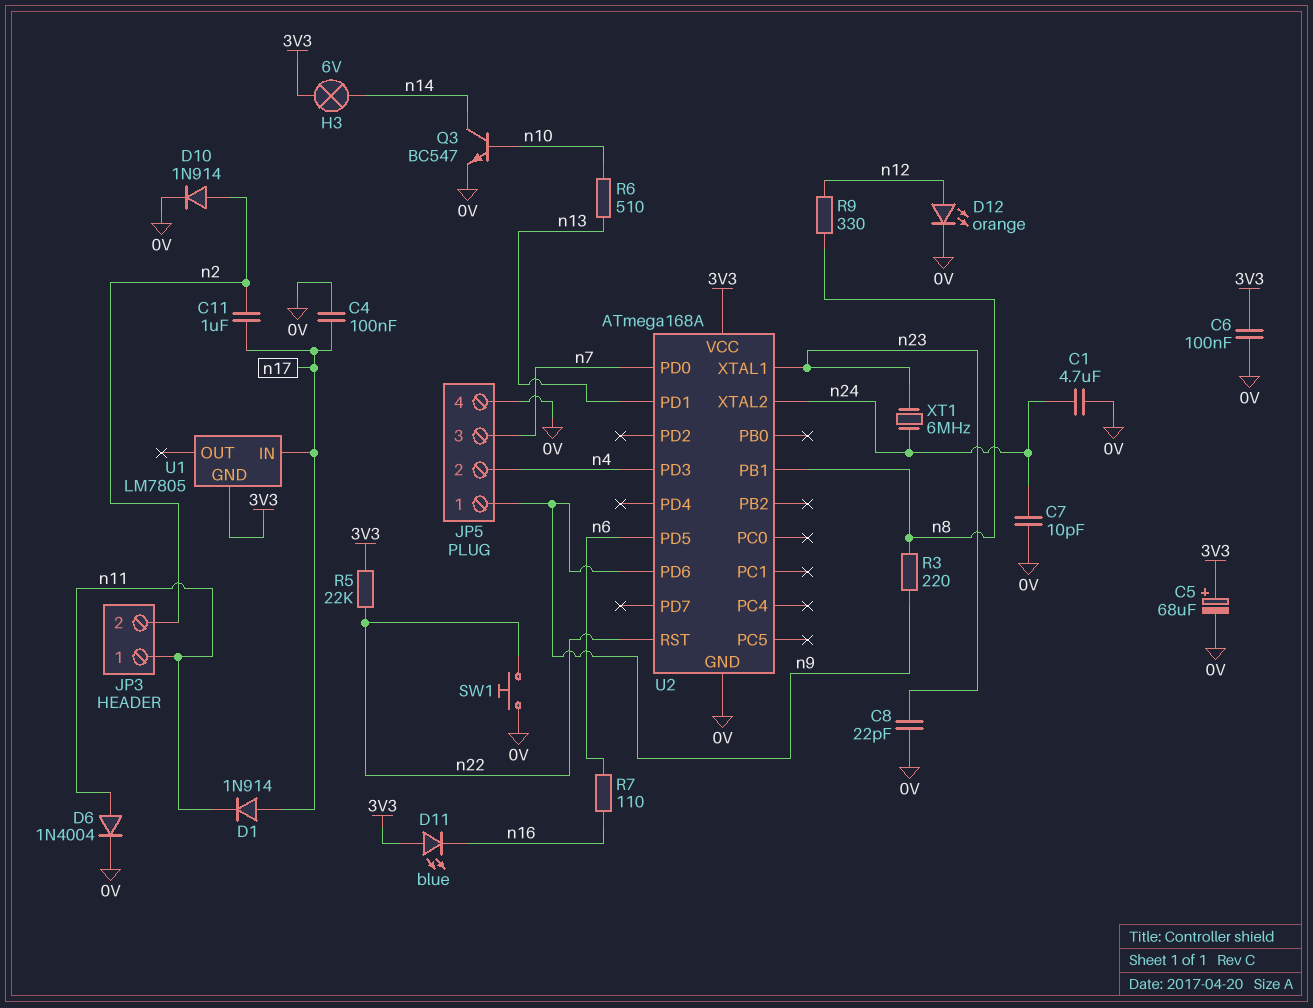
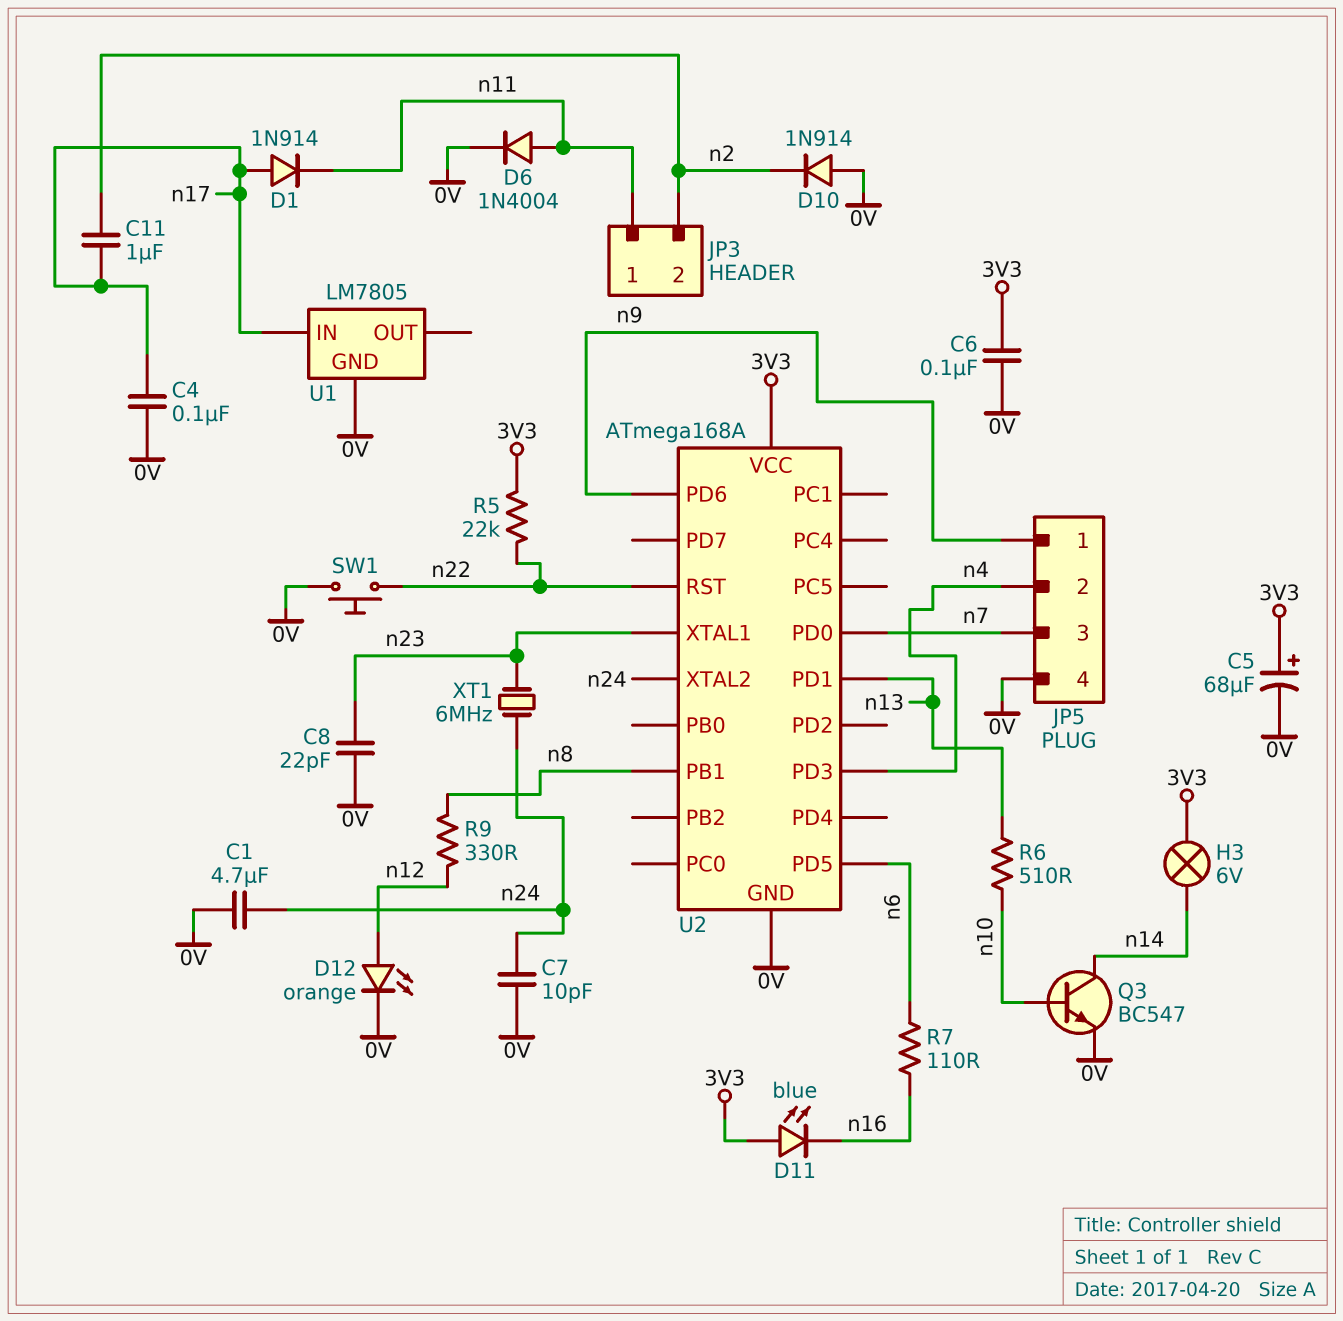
D10: diode 1N914 (A n2, K 0V) -> diode 1N914 (A 0V, K n2)
R3: 220 (n8, n9) -> none
U1 pin GND: 3V3 -> 0V

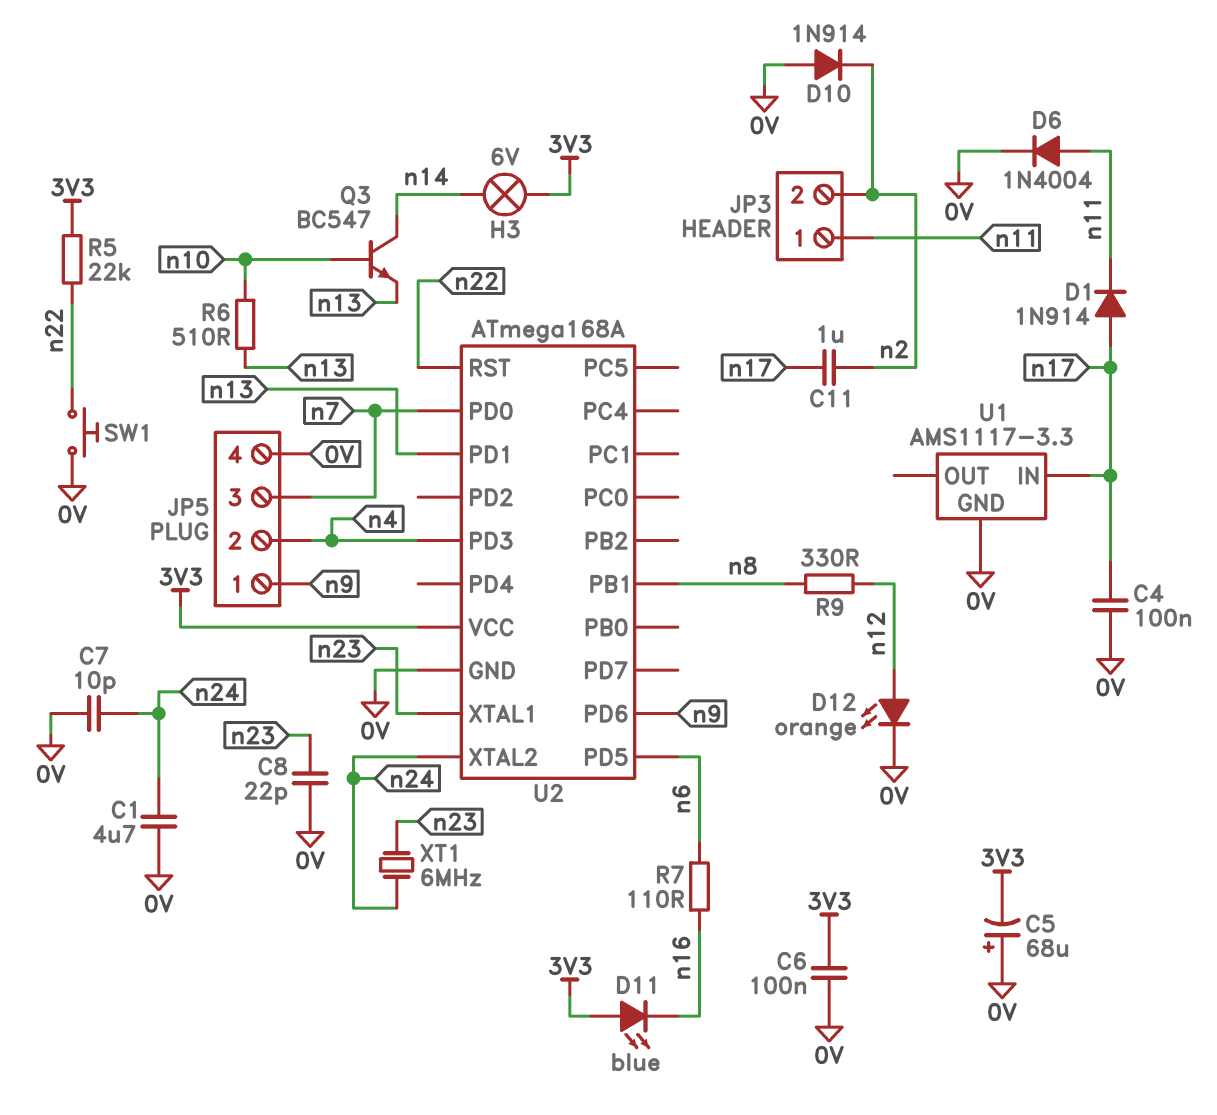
C5: 68uF (plus 3V3, minus 0V) -> 68uF (plus 0V, minus 3V3)
Q3: NPN BC547 (B n10, C n14, E 0V) -> NPN BC547 (B n10, C n14, E n13)
U1: LM7805 -> AMS1117-3.3

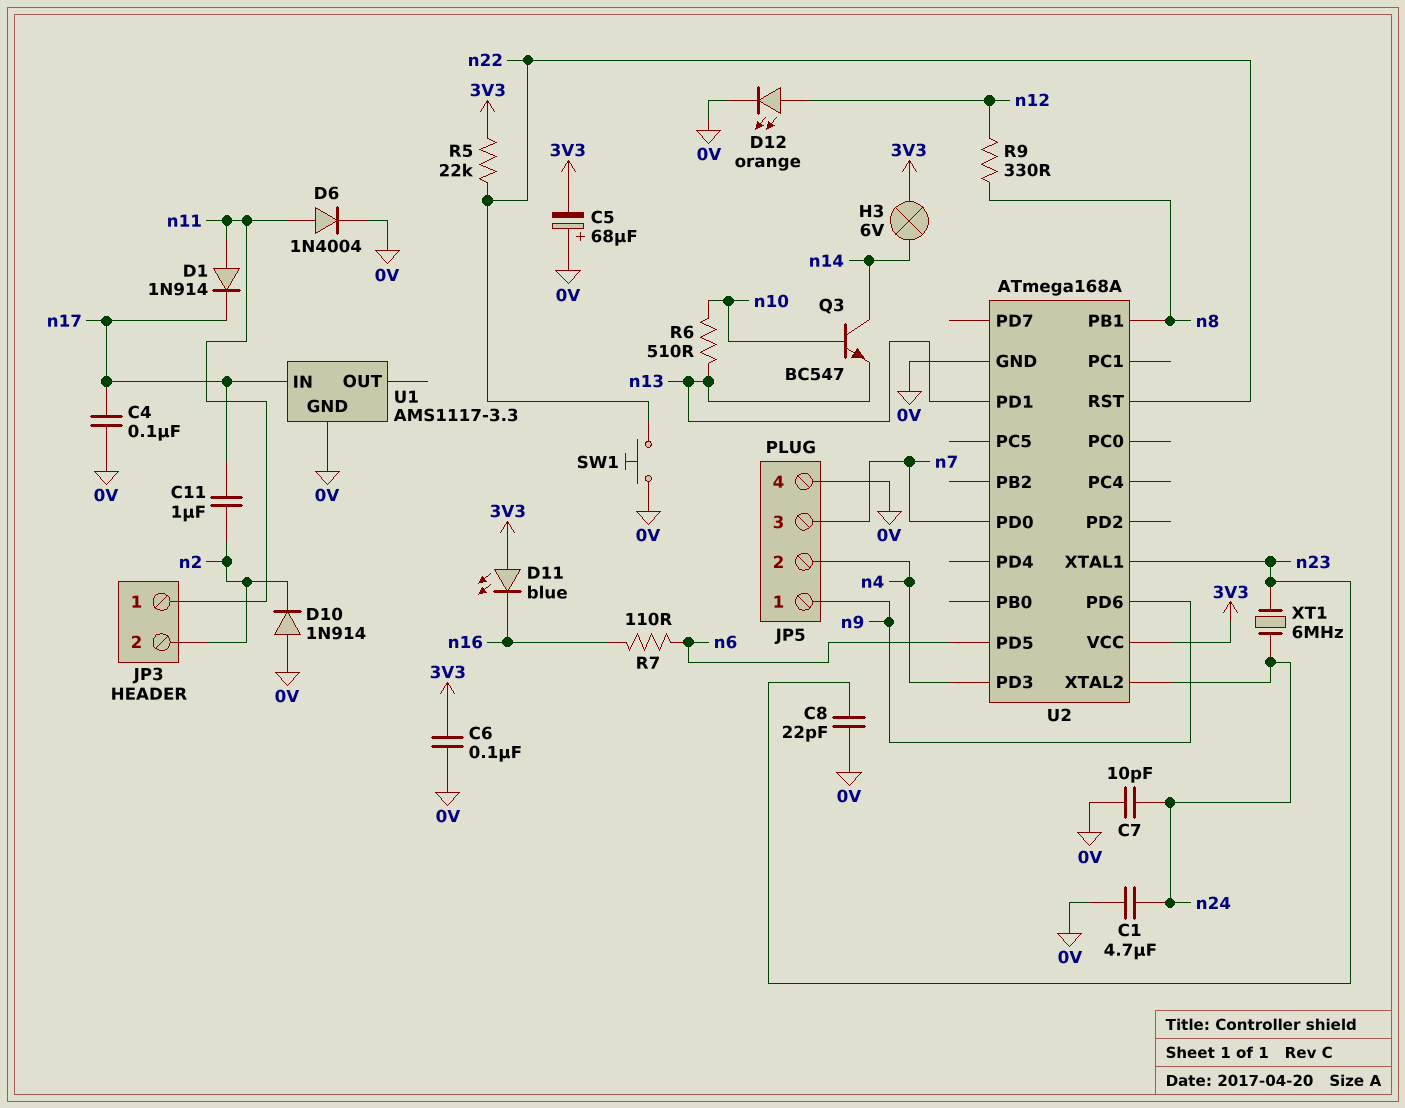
D1: diode 1N914 (A n17, K n11) -> diode 1N914 (A n11, K n17)

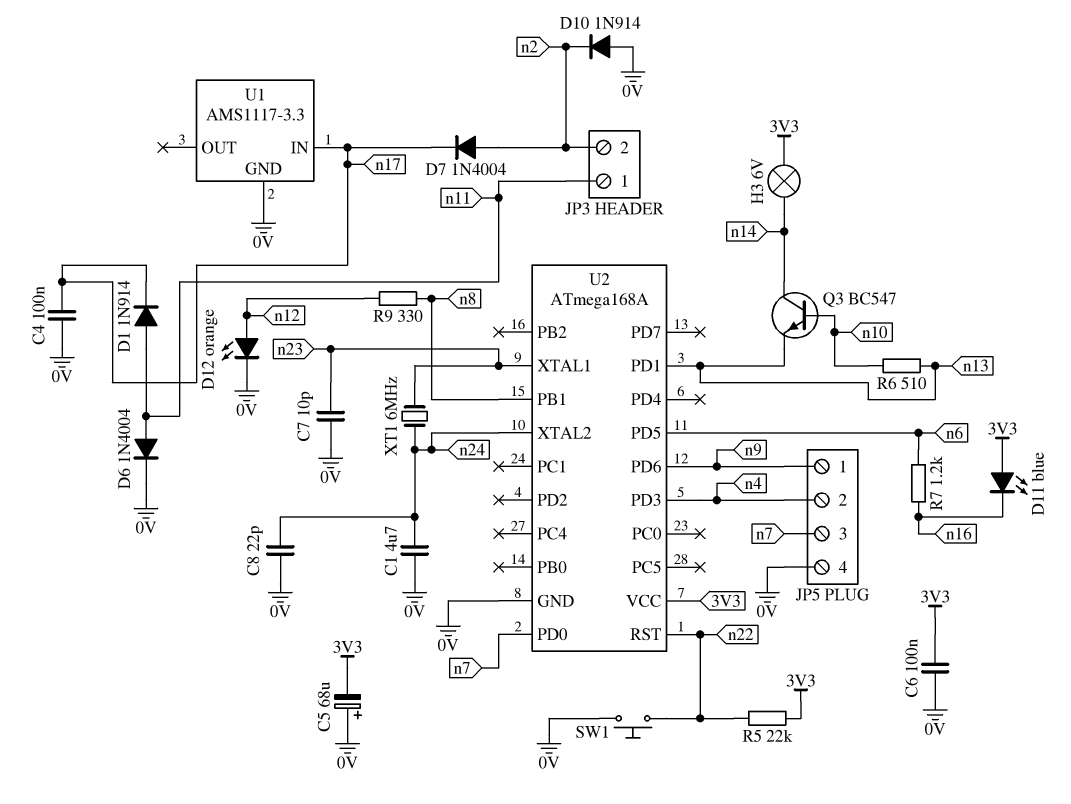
C7: 10pF (0V, n24) -> 10pF (0V, n23)
C8: 22pF (0V, n23) -> 22pF (0V, n24)
C11: 1uF (n2, n17) -> none
D7: none -> diode 1N4004 (A n2, K n17)
R7: 110 (n6, n16) -> 1.2k (n6, n16)

